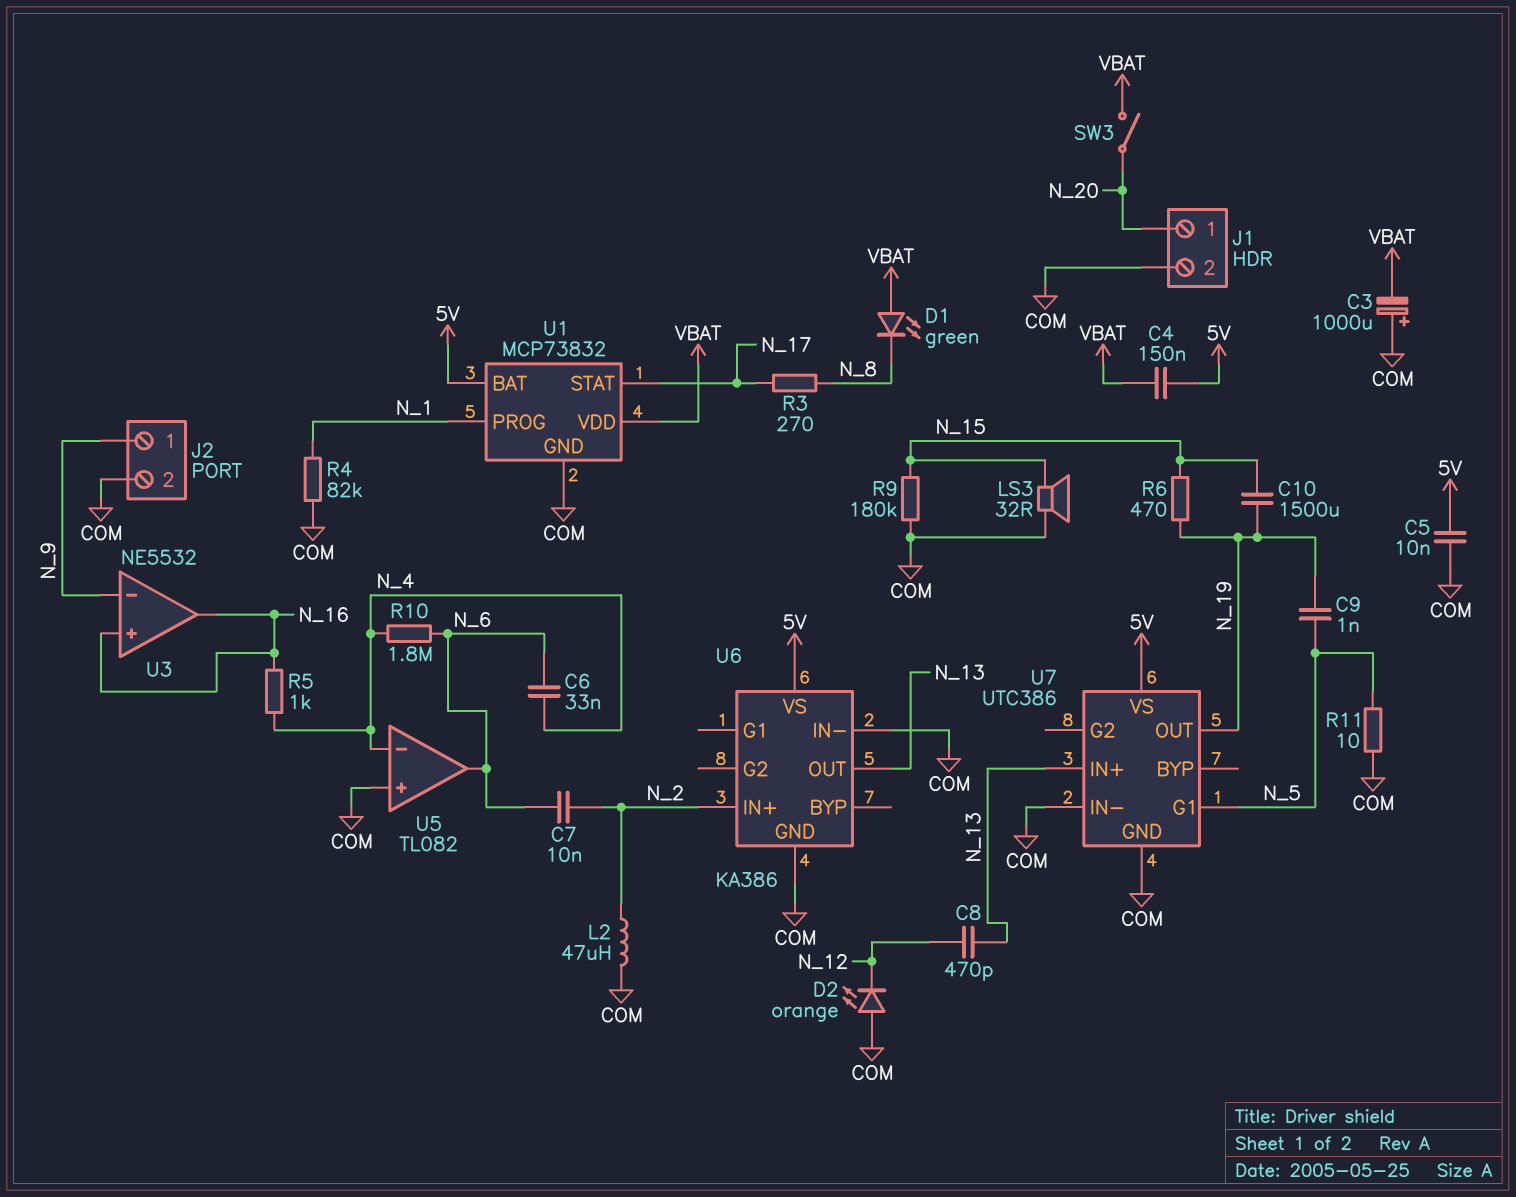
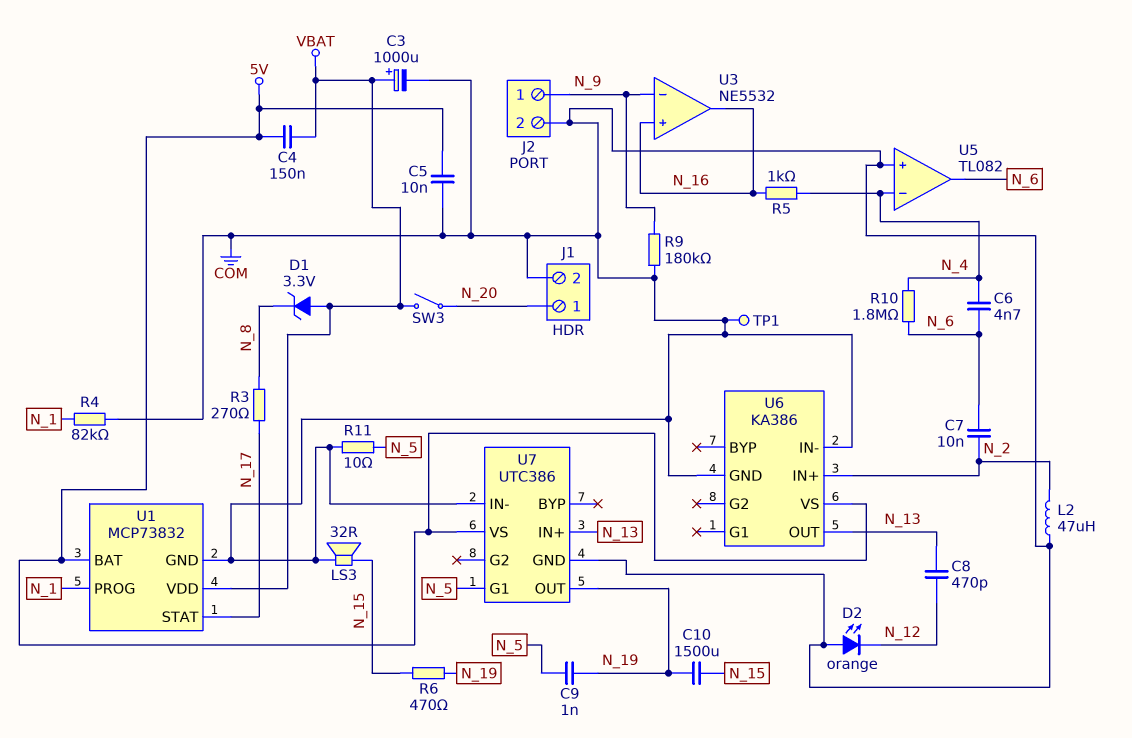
C3: 1000uF (plus COM, minus VBAT) -> 1000uF (plus VBAT, minus COM)
C6: 33nF (N_4, N_6) -> 4.7nF (N_4, N_6)
D1: LED green (A VBAT, K N_8) -> zener 3.3V (A VBAT, K N_8)
R9: 180k (COM, N_15) -> 180k (COM, N_9)
TP1: none -> test point (COM)

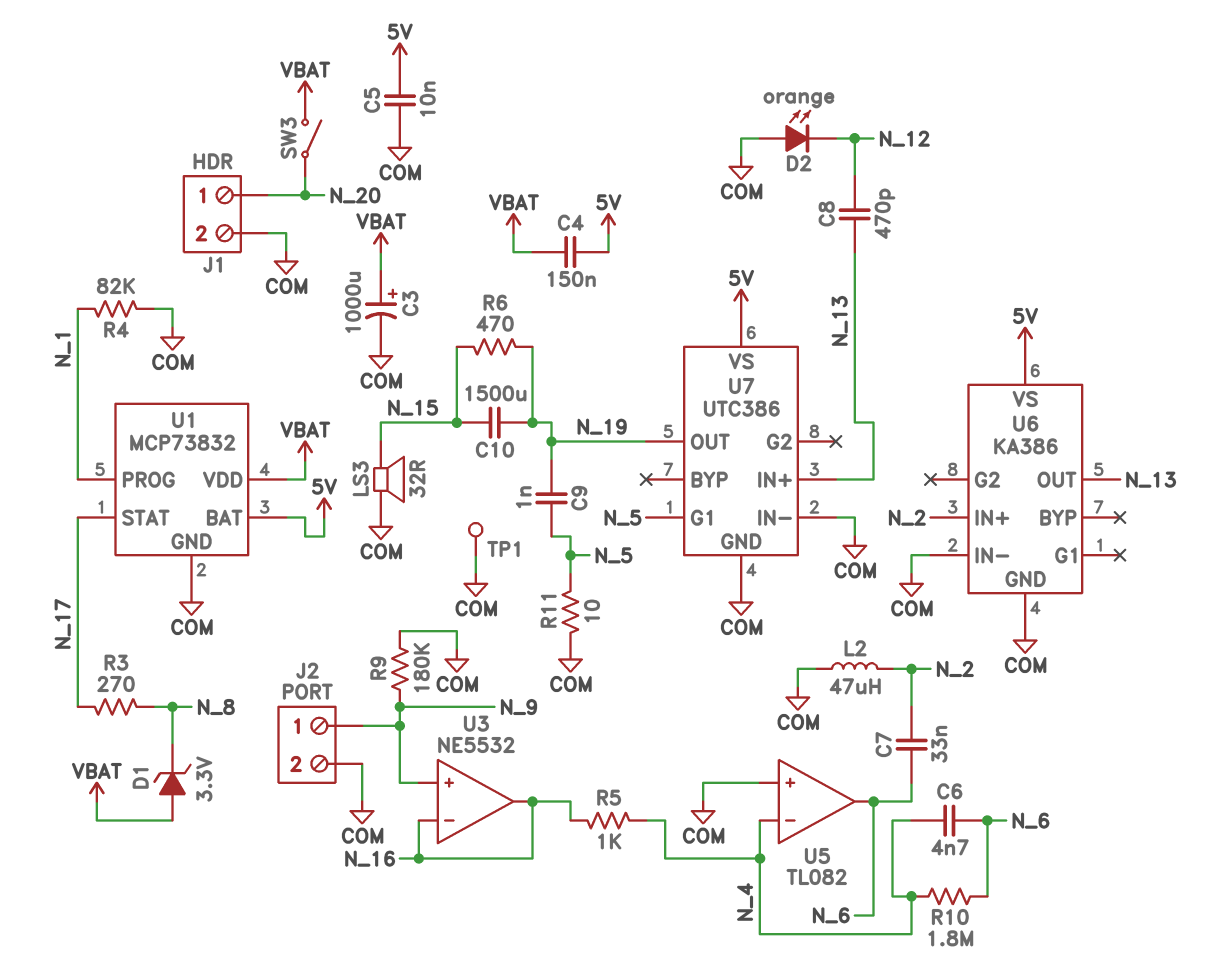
C7: 10nF (N_2, N_6) -> 33nF (N_2, N_6)
U3 pin in+: N_16 -> N_9
U3 pin in-: N_9 -> N_16

